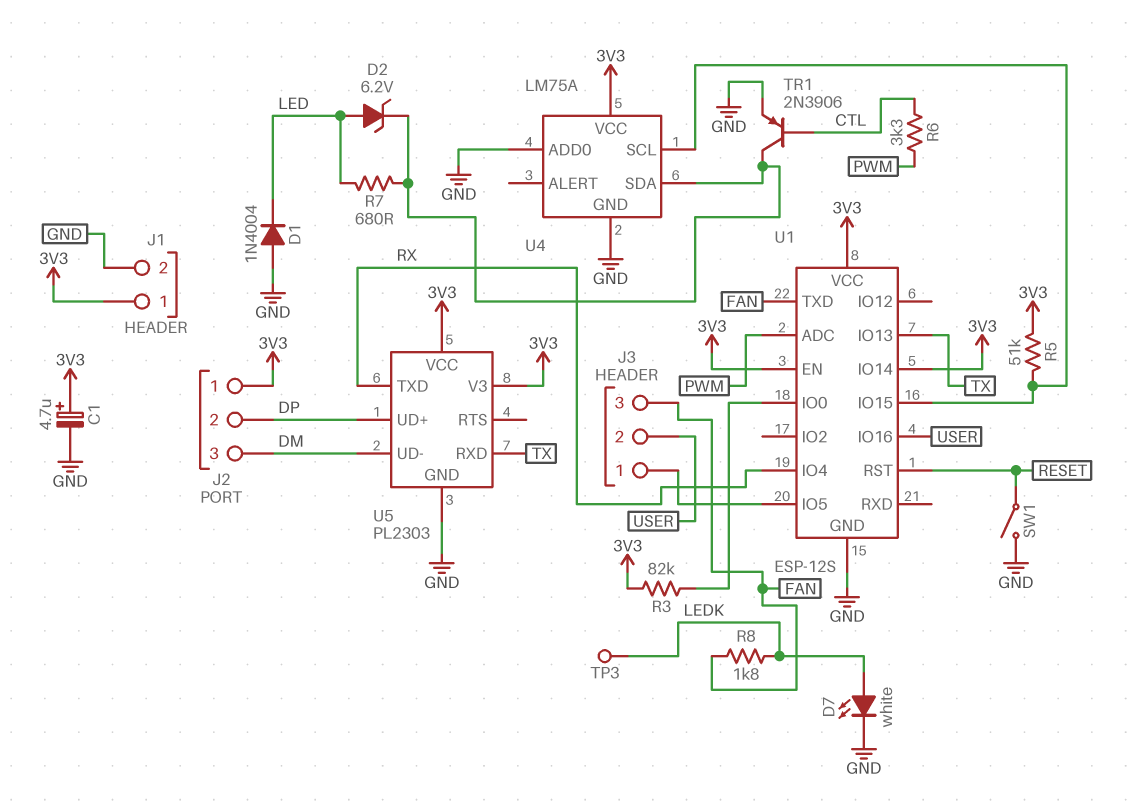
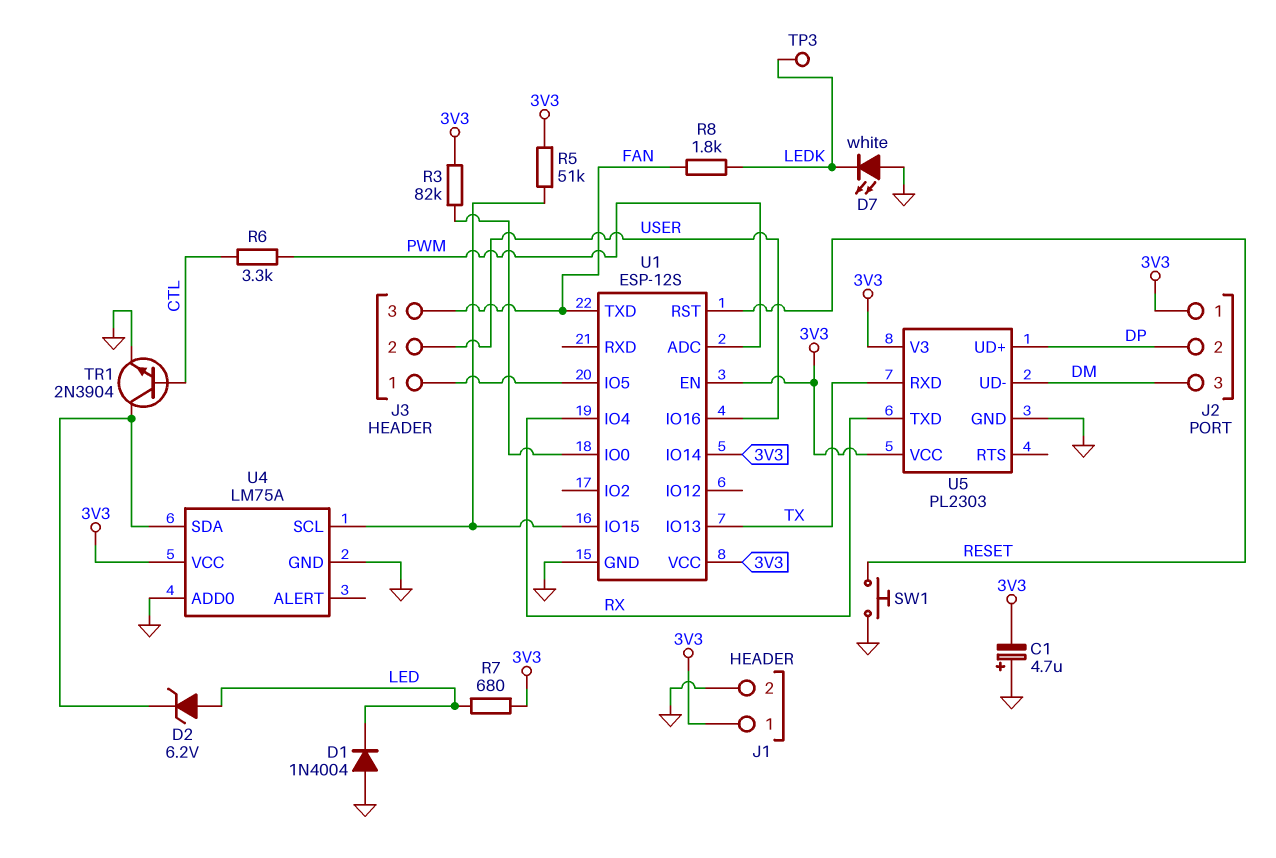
C1: 4.7uF (plus 3V3, minus GND) -> 4.7uF (plus GND, minus 3V3)
D7: LED white (A LEDK, K GND) -> LED white (A GND, K LEDK)
R7: 680 (LED, U4/SDA) -> 680 (3V3, LED)
SW1: switch (GND, RESET) -> button (GND, RESET)
TR1: PNP 2N3906 (B CTL, C U4/SDA, E GND) -> NPN 2N3904 (B CTL, C U4/SDA, E GND)

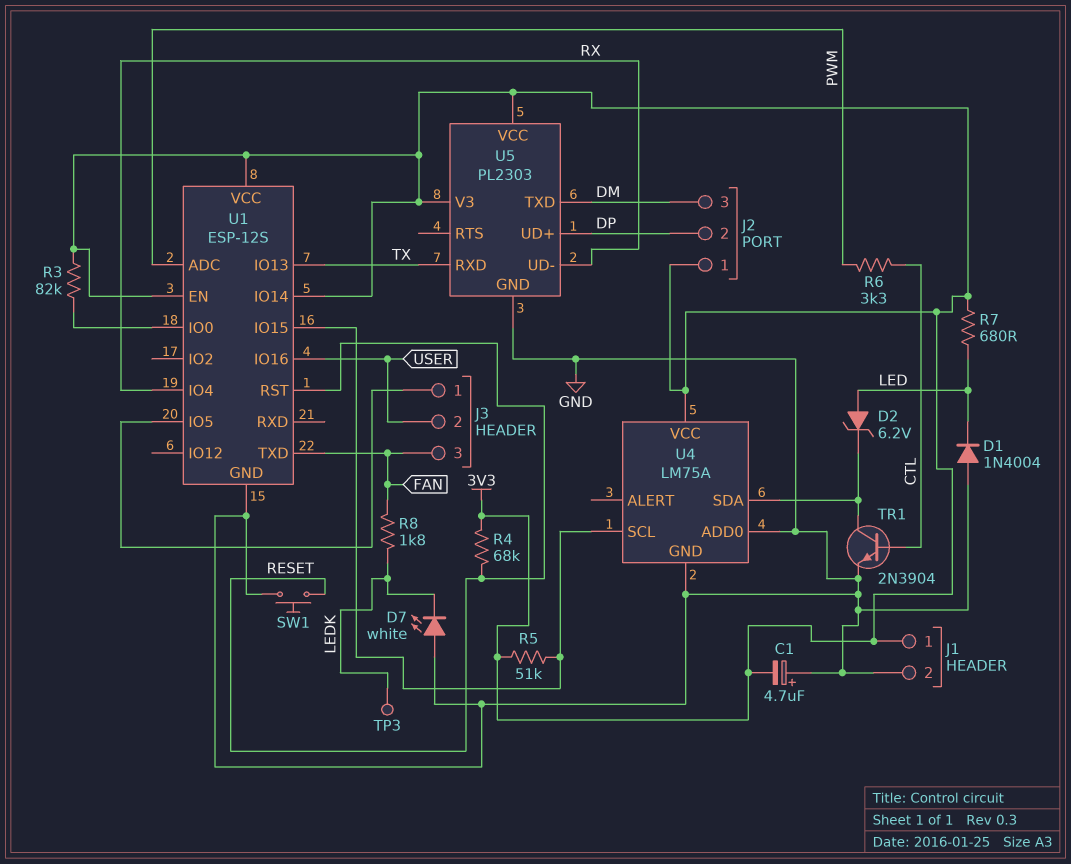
R4: none -> 68k (3V3, RESET)
U5 pin TXD: RX -> DM
U5 pin UD-: DM -> RX

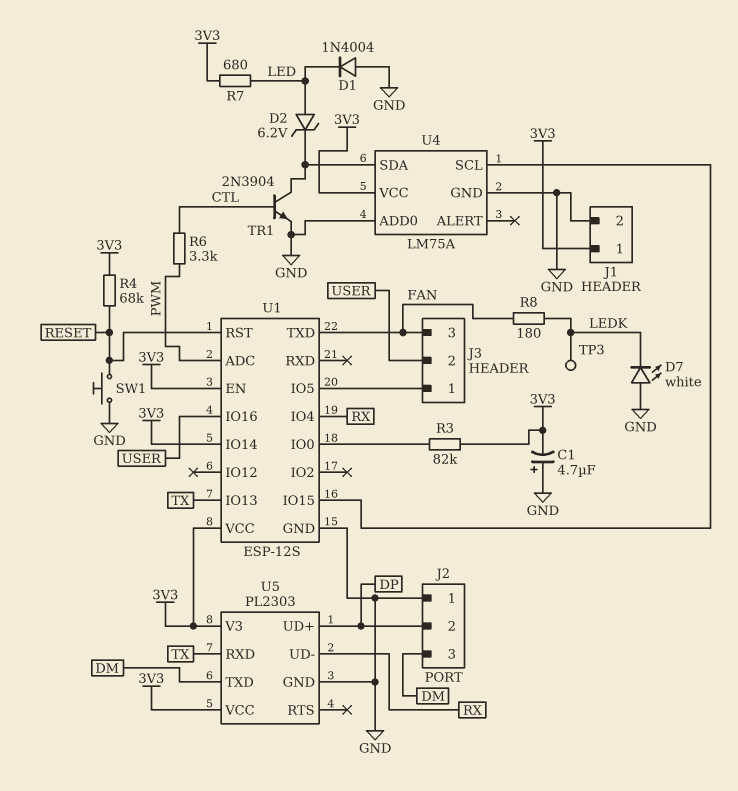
J2 pin 1: 3V3 -> GND
R5: 51k (3V3, U1/IO15) -> none
R8: 1.8k (FAN, LEDK) -> 180 (FAN, LEDK)

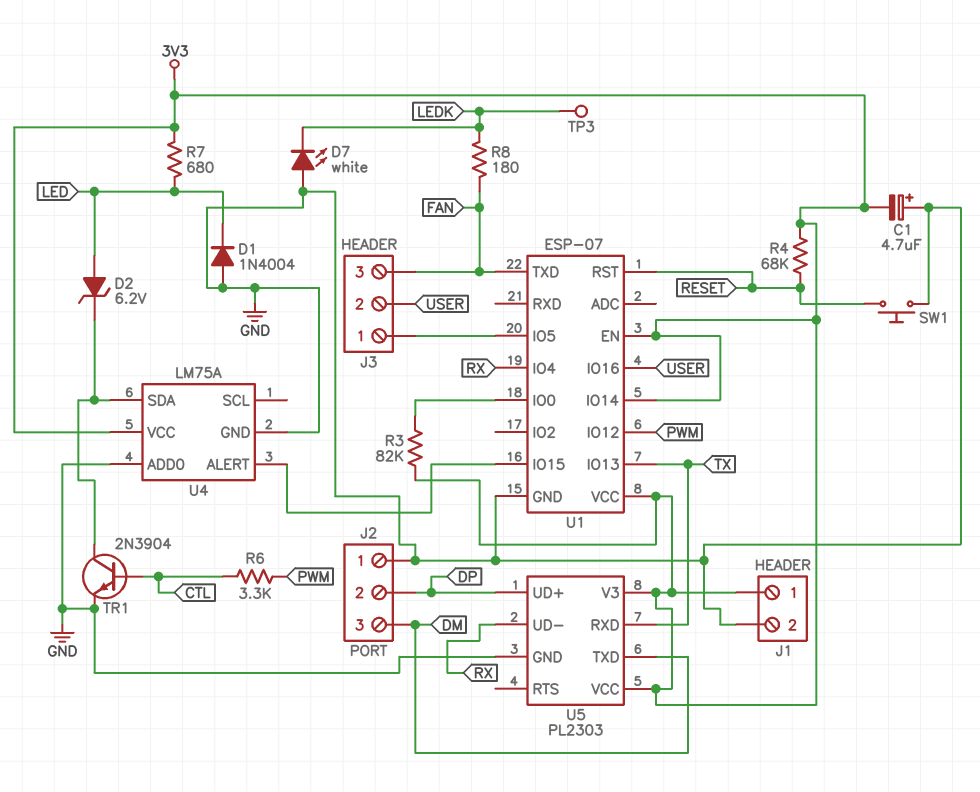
U1: ESP-12S -> ESP-07
U1 pin ADC: PWM -> none
U1 pin IO12: none -> PWM
U4 pin ALERT: none -> U1/IO15
U4 pin SCL: U1/IO15 -> none

